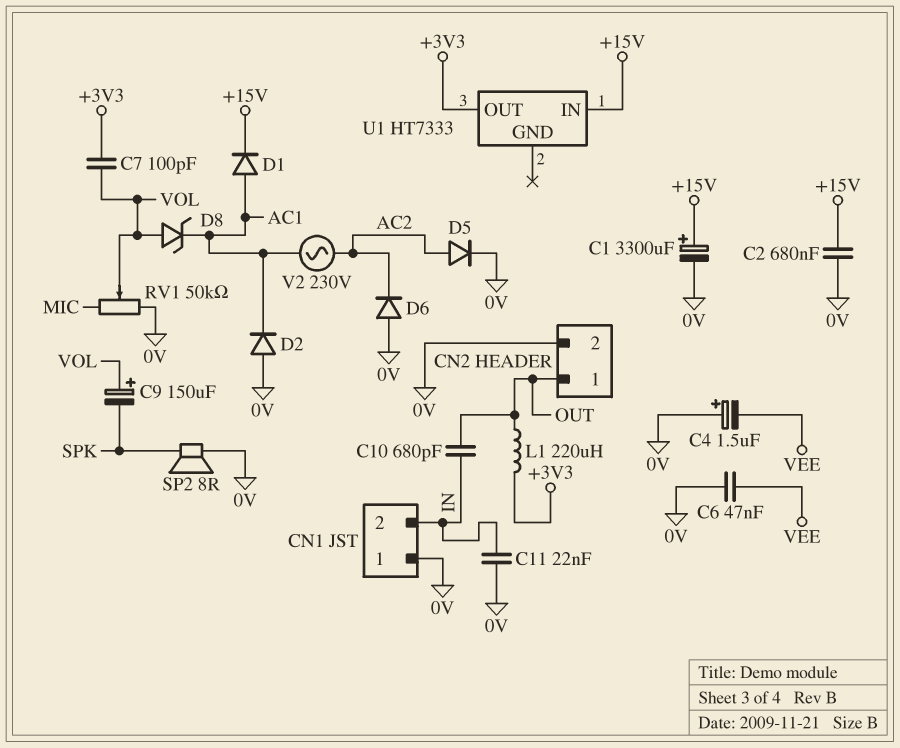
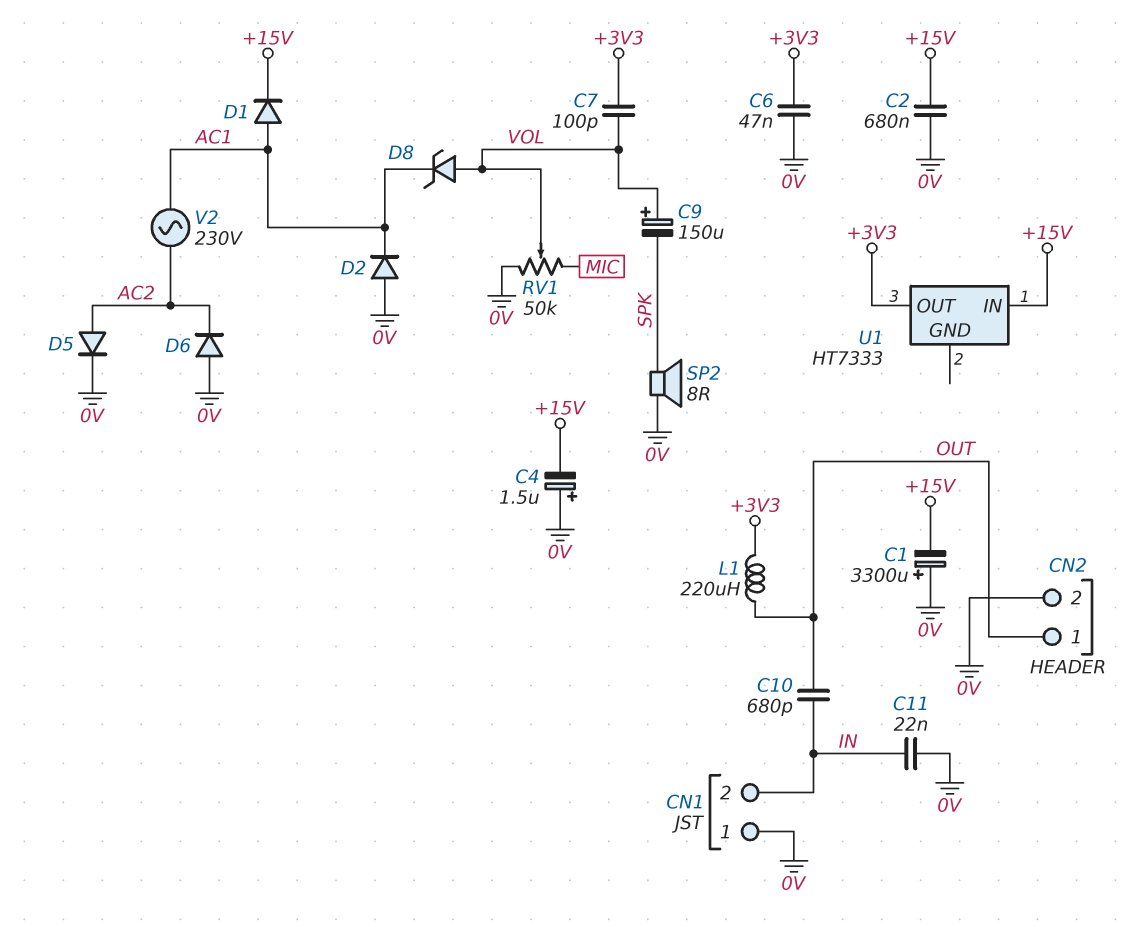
C1: 3300uF (plus +15V, minus 0V) -> 3300uF (plus 0V, minus +15V)
C4: 1.5uF (plus 0V, minus VEE) -> 1.5uF (plus 0V, minus +15V)
C6: 47nF (0V, VEE) -> 47nF (+3V3, 0V)

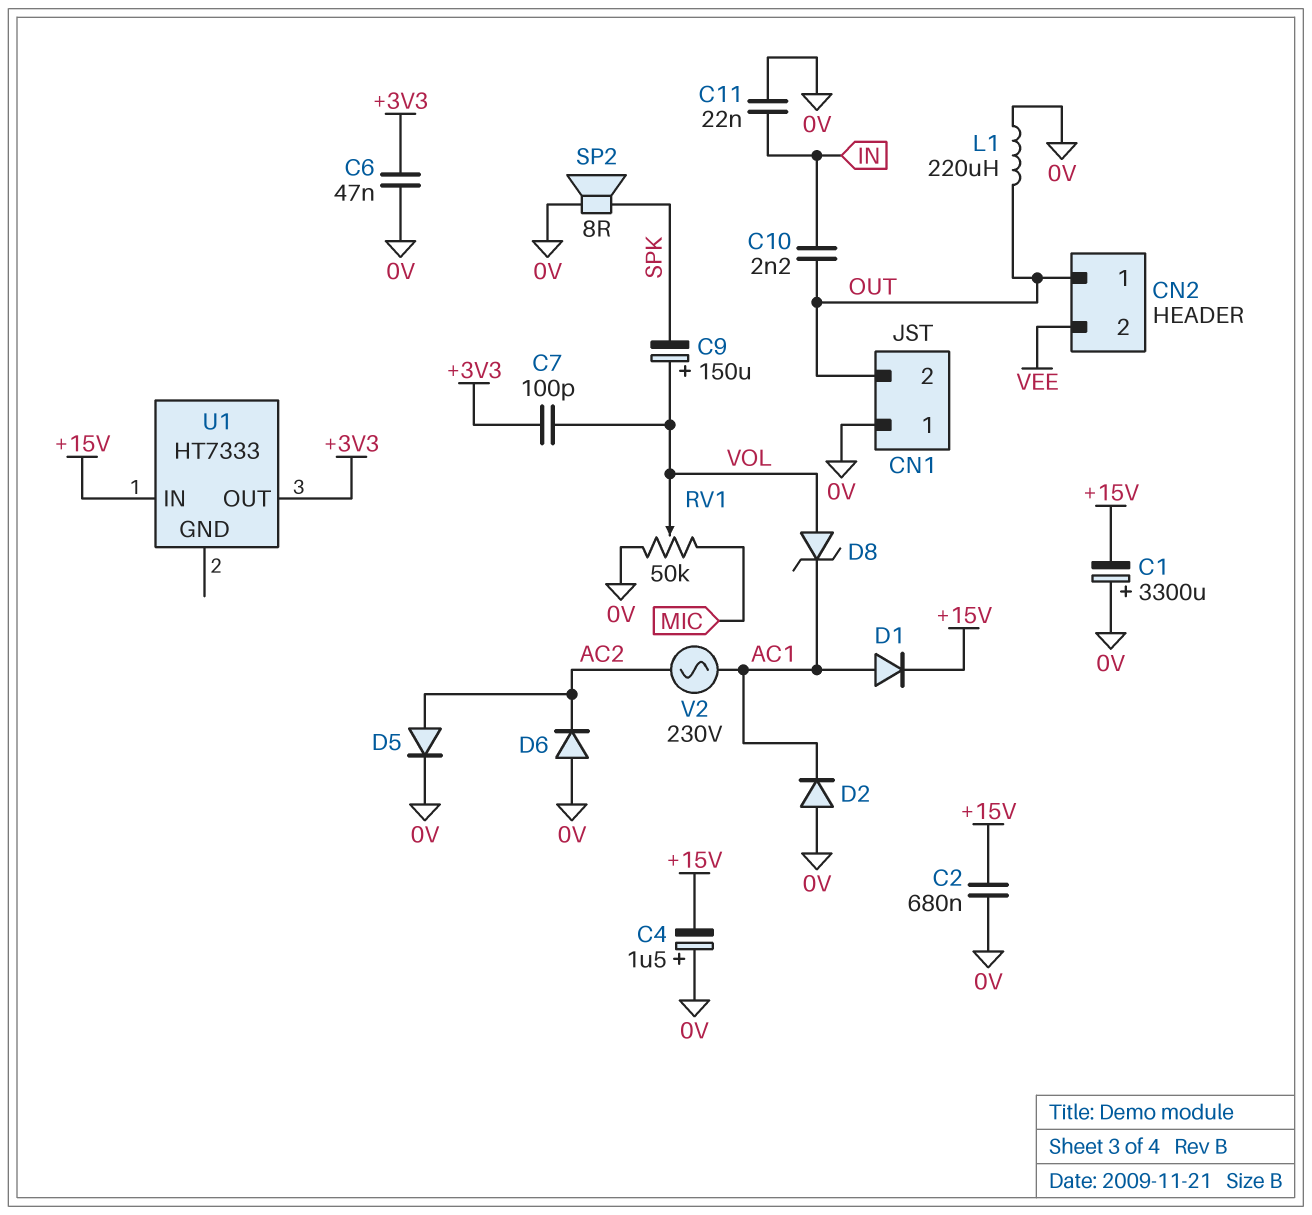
C10: 680pF (IN, OUT) -> 2.2nF (IN, OUT)
CN1 pin 2: IN -> OUT
CN2 pin 2: 0V -> VEE
L1: 220uH (+3V3, OUT) -> 220uH (0V, OUT)

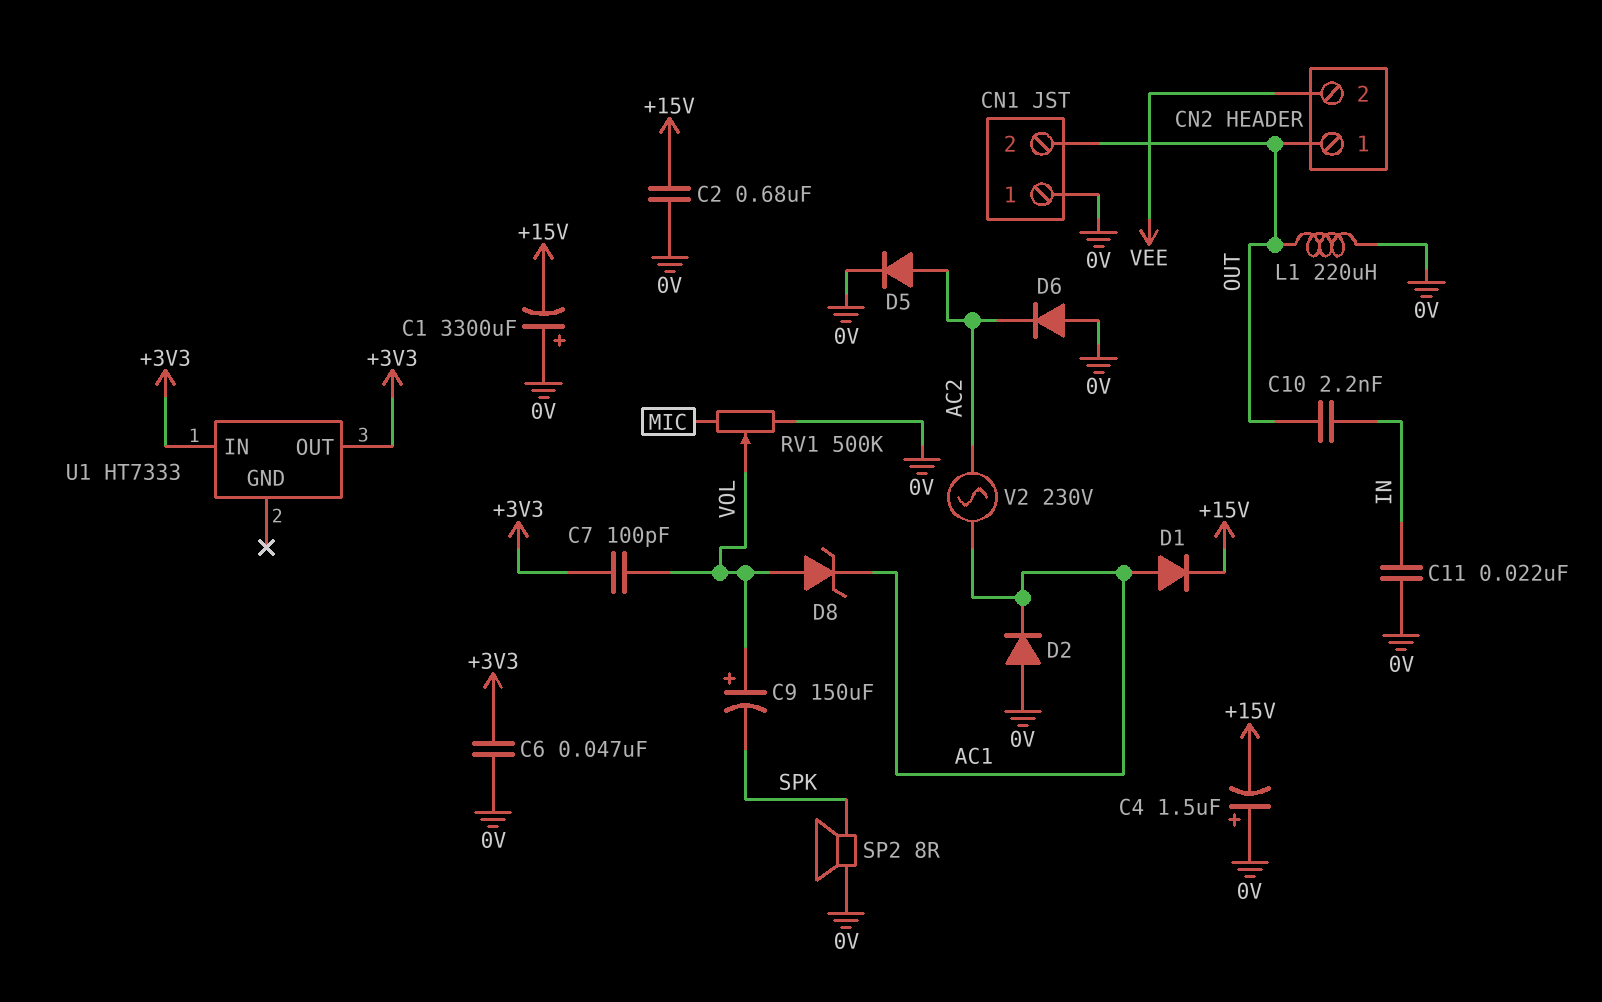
RV1: 50k (0V, MIC, wiper VOL) -> 500k (0V, MIC, wiper VOL)
U1 pin IN: +15V -> +3V3

